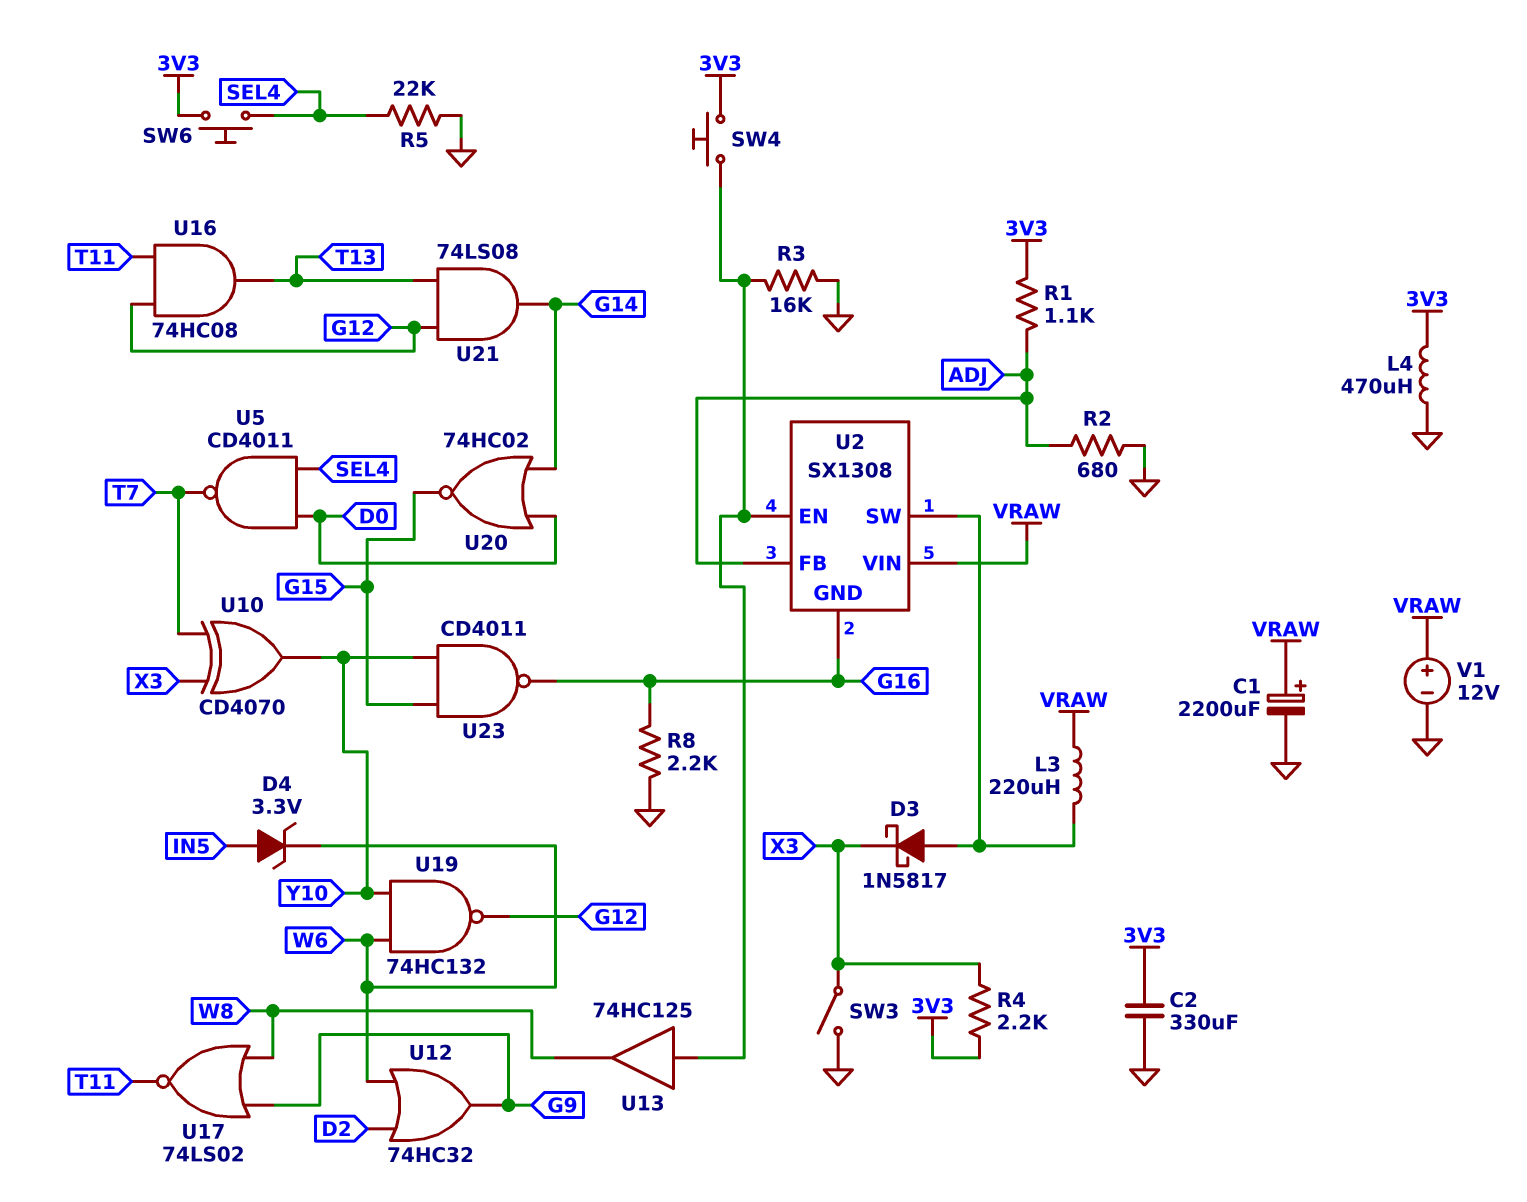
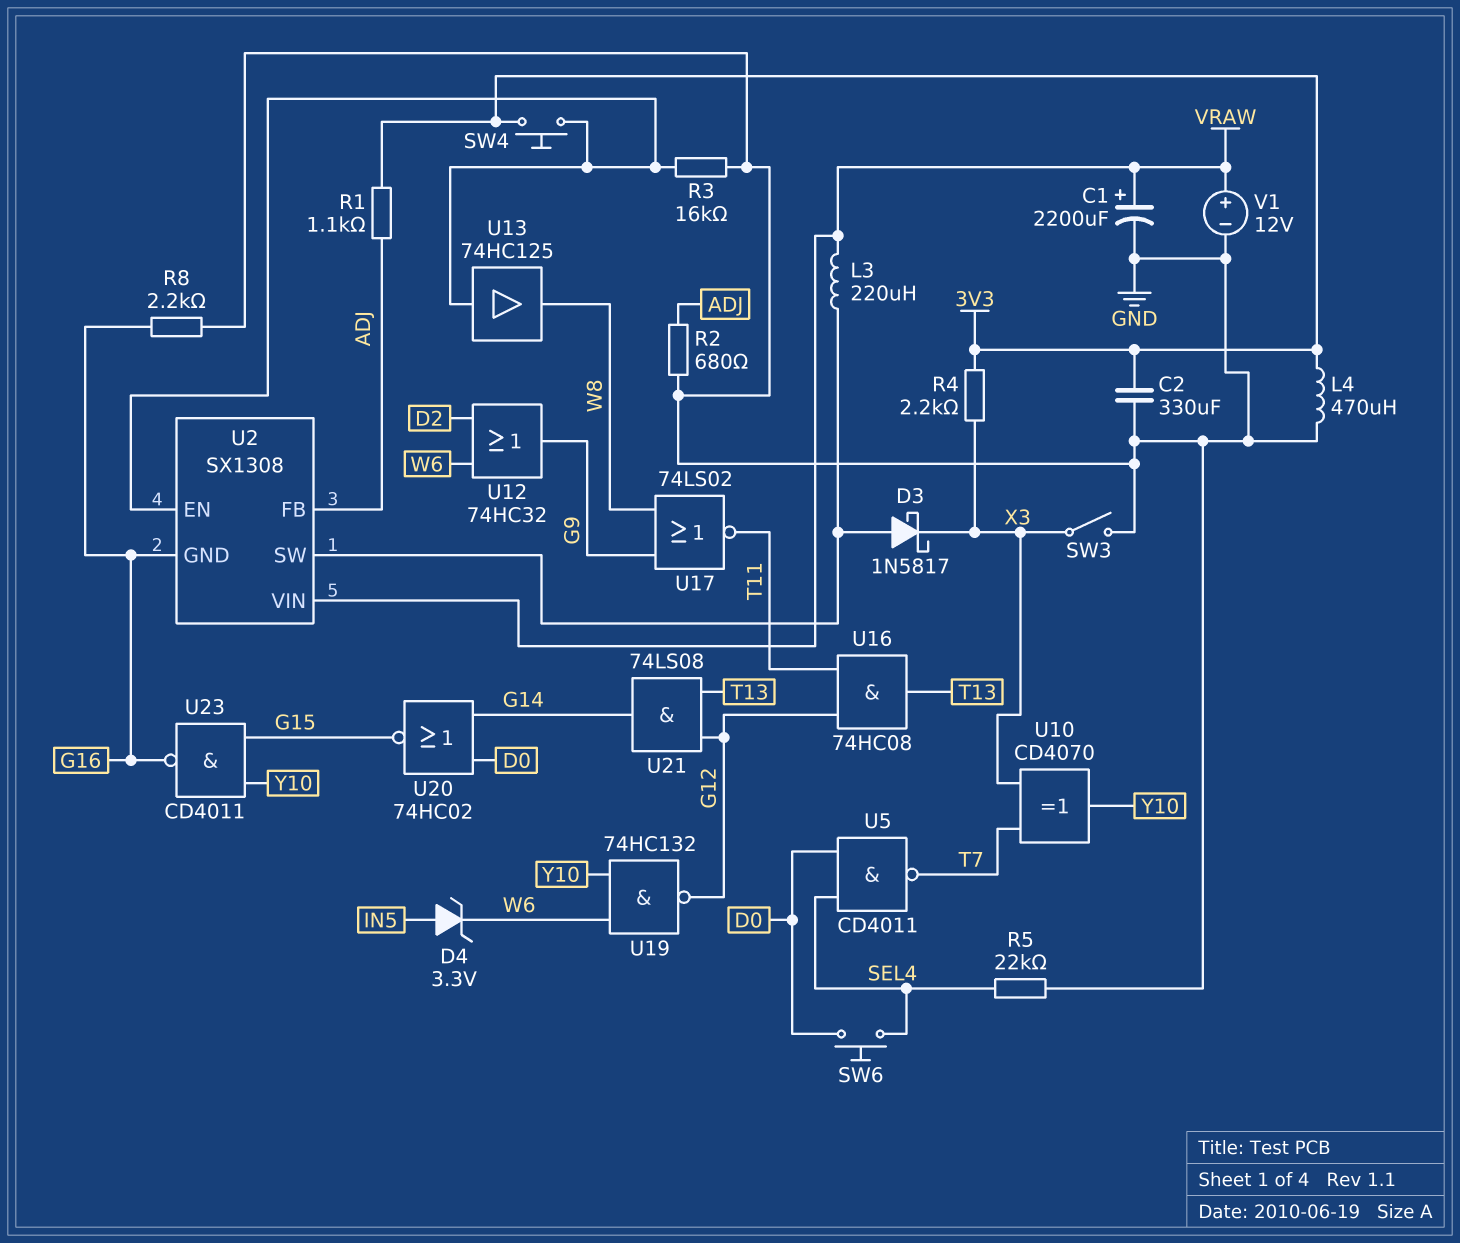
SW6: button (3V3, SEL4) -> button (D0, SEL4)

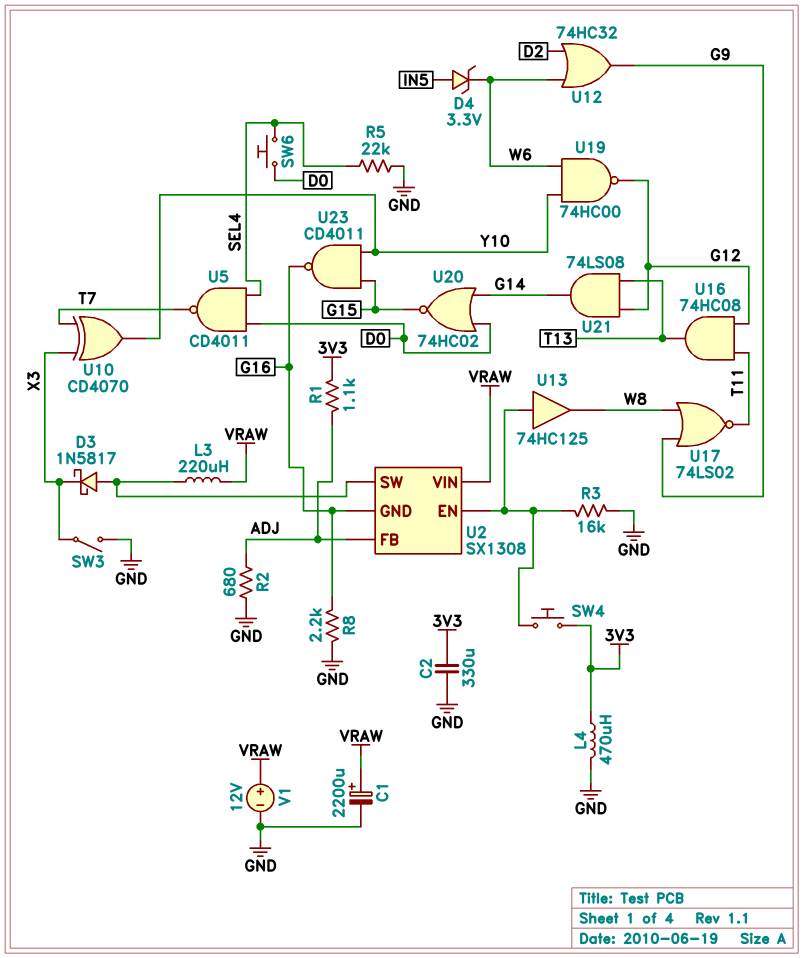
R4: 2.2k (3V3, X3) -> none
U19: NAND 74HC132 (in W6, in Y10, out G12) -> NAND 74HC00 (in W6, in Y10, out G12)

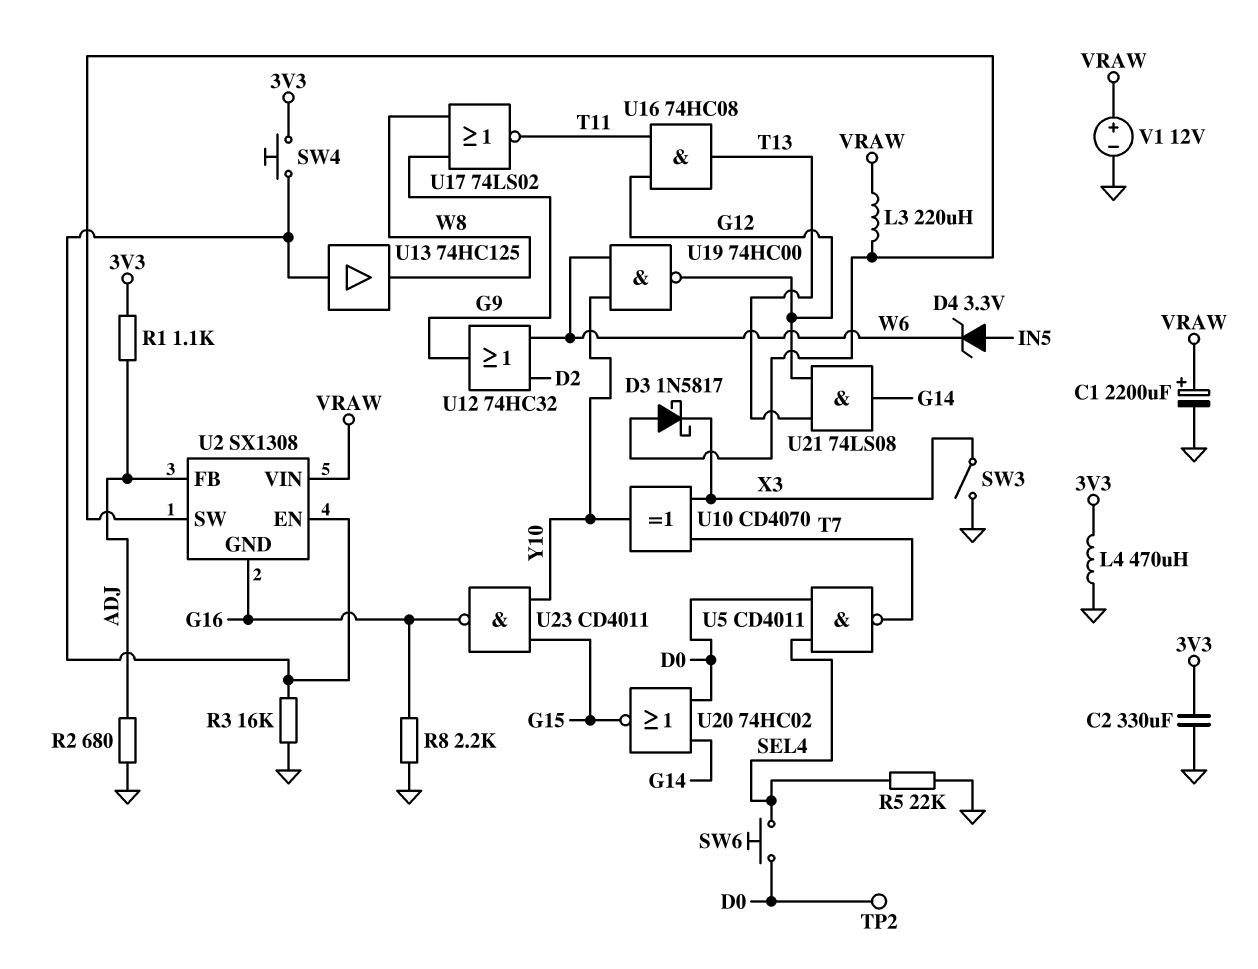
TP2: none -> test point (D0)

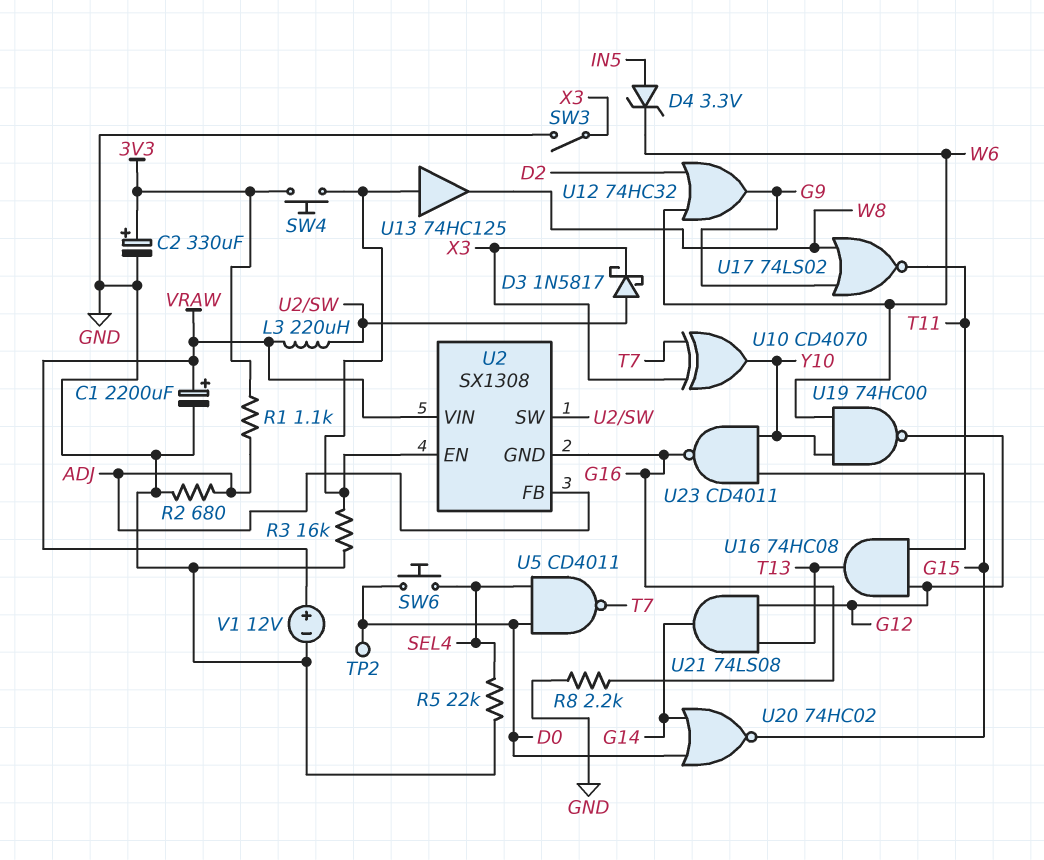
C2: 330uF (3V3, GND) -> 330uF (plus 3V3, minus GND)
L4: 470uH (3V3, GND) -> none

